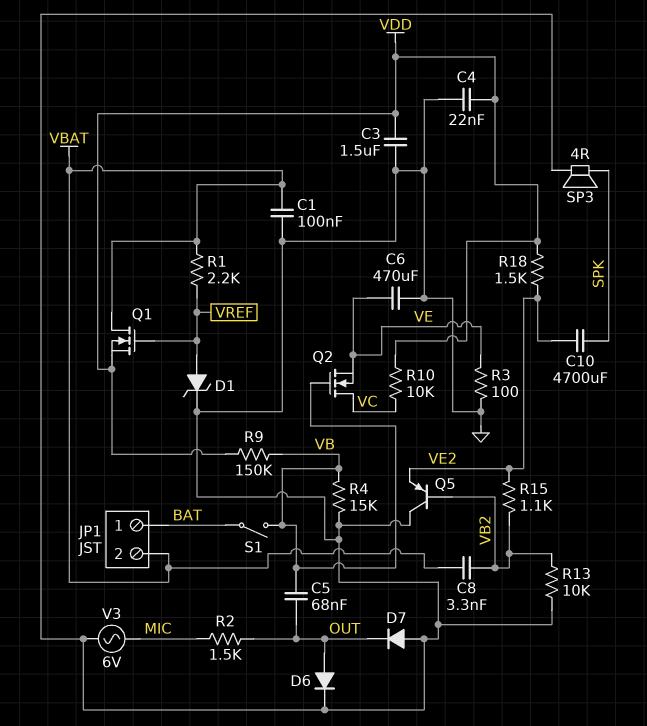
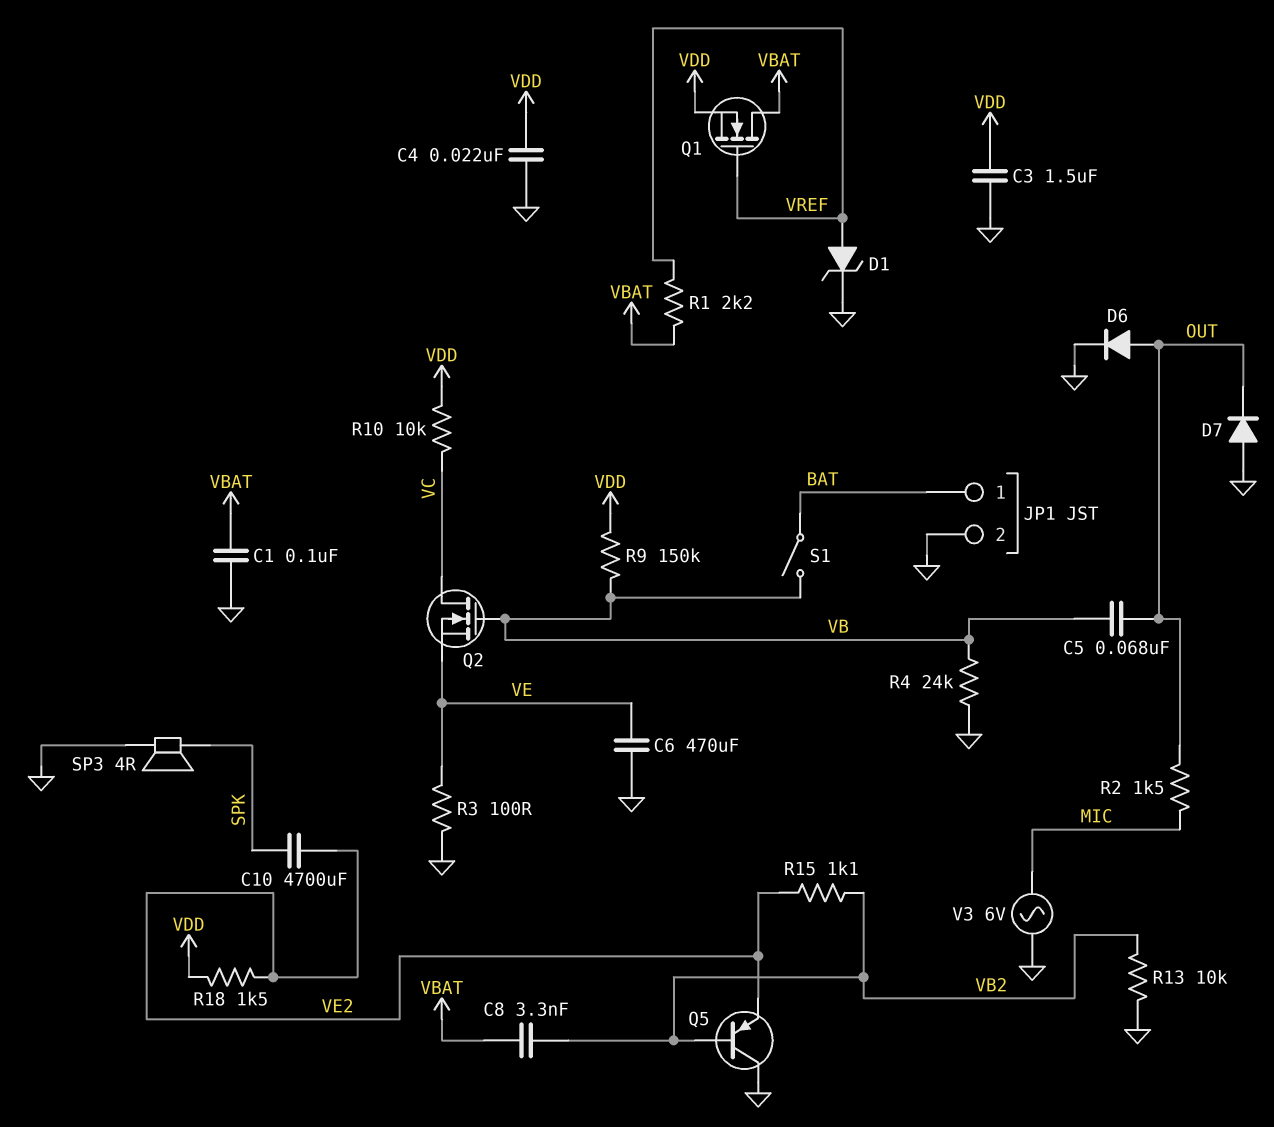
JP1 pin 2: VBAT -> GND
R4: 15k (GND, VB) -> 24k (GND, VB)

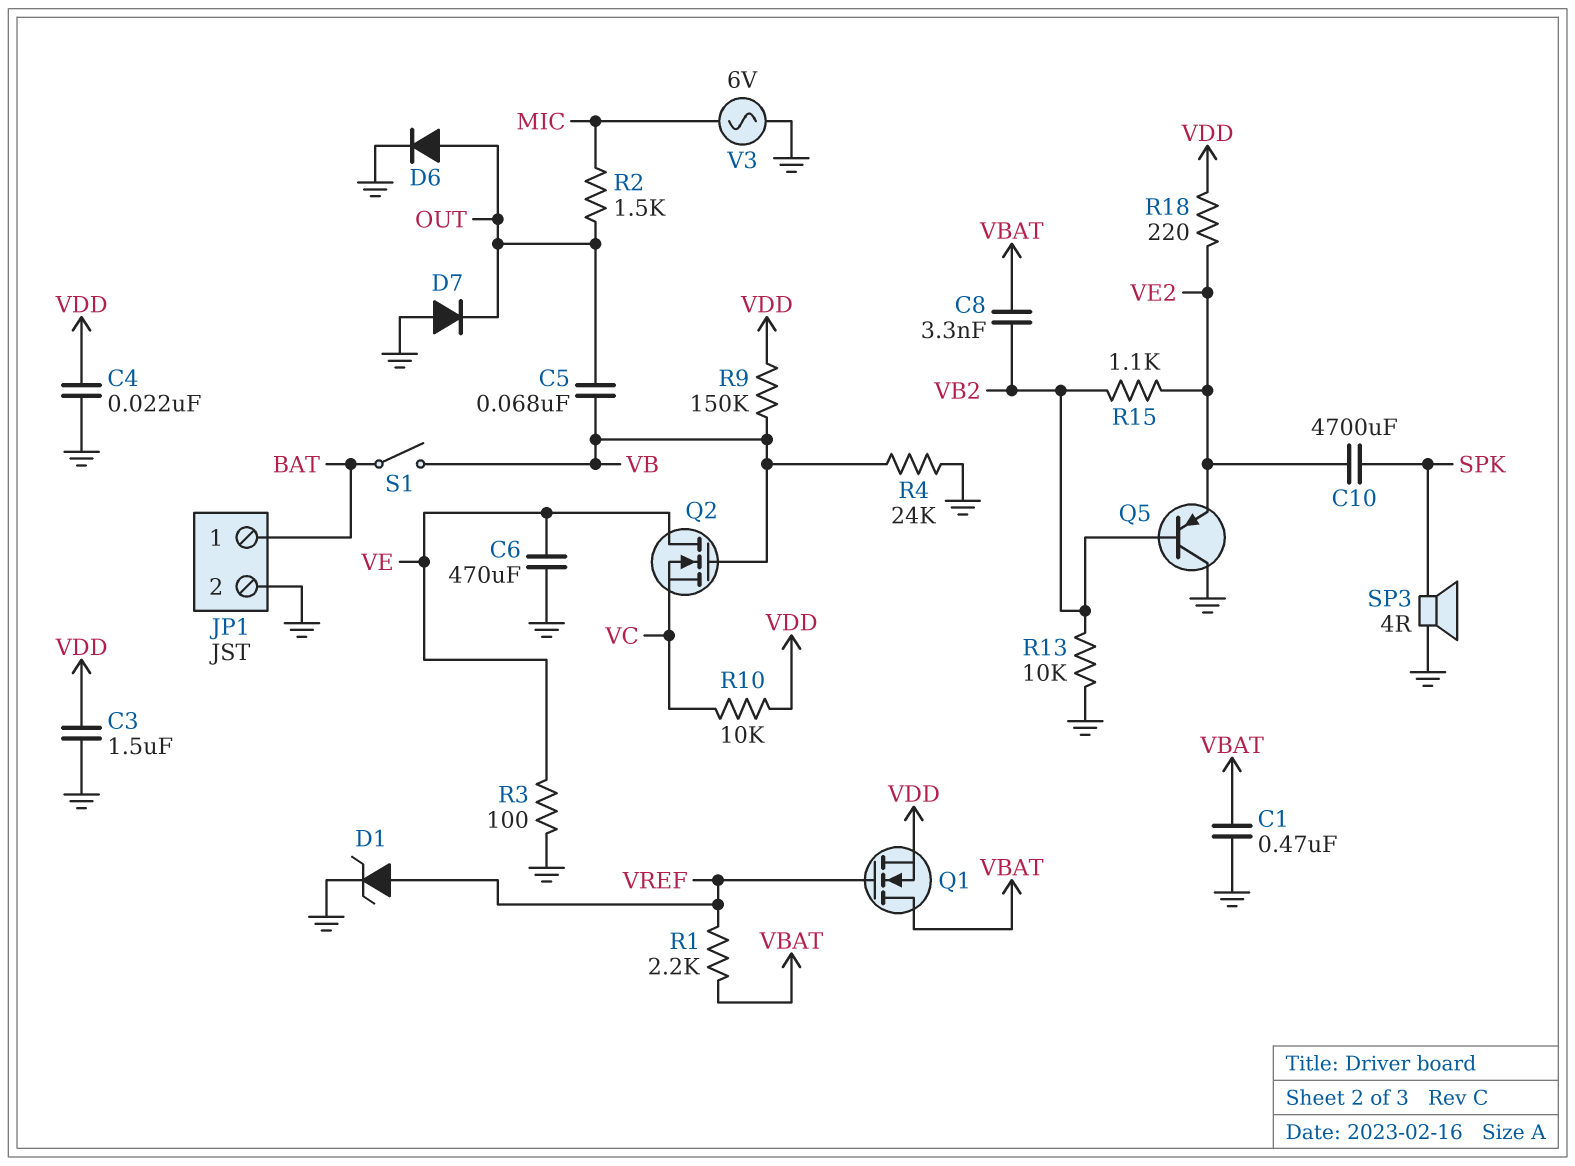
C1: 100nF (GND, VBAT) -> 470nF (GND, VBAT)
Q2: NMOS (G VB, D VC, S VE) -> NMOS (G VB, D VE, S VC)
R18: 1.5k (VDD, VE2) -> 220 (VDD, VE2)

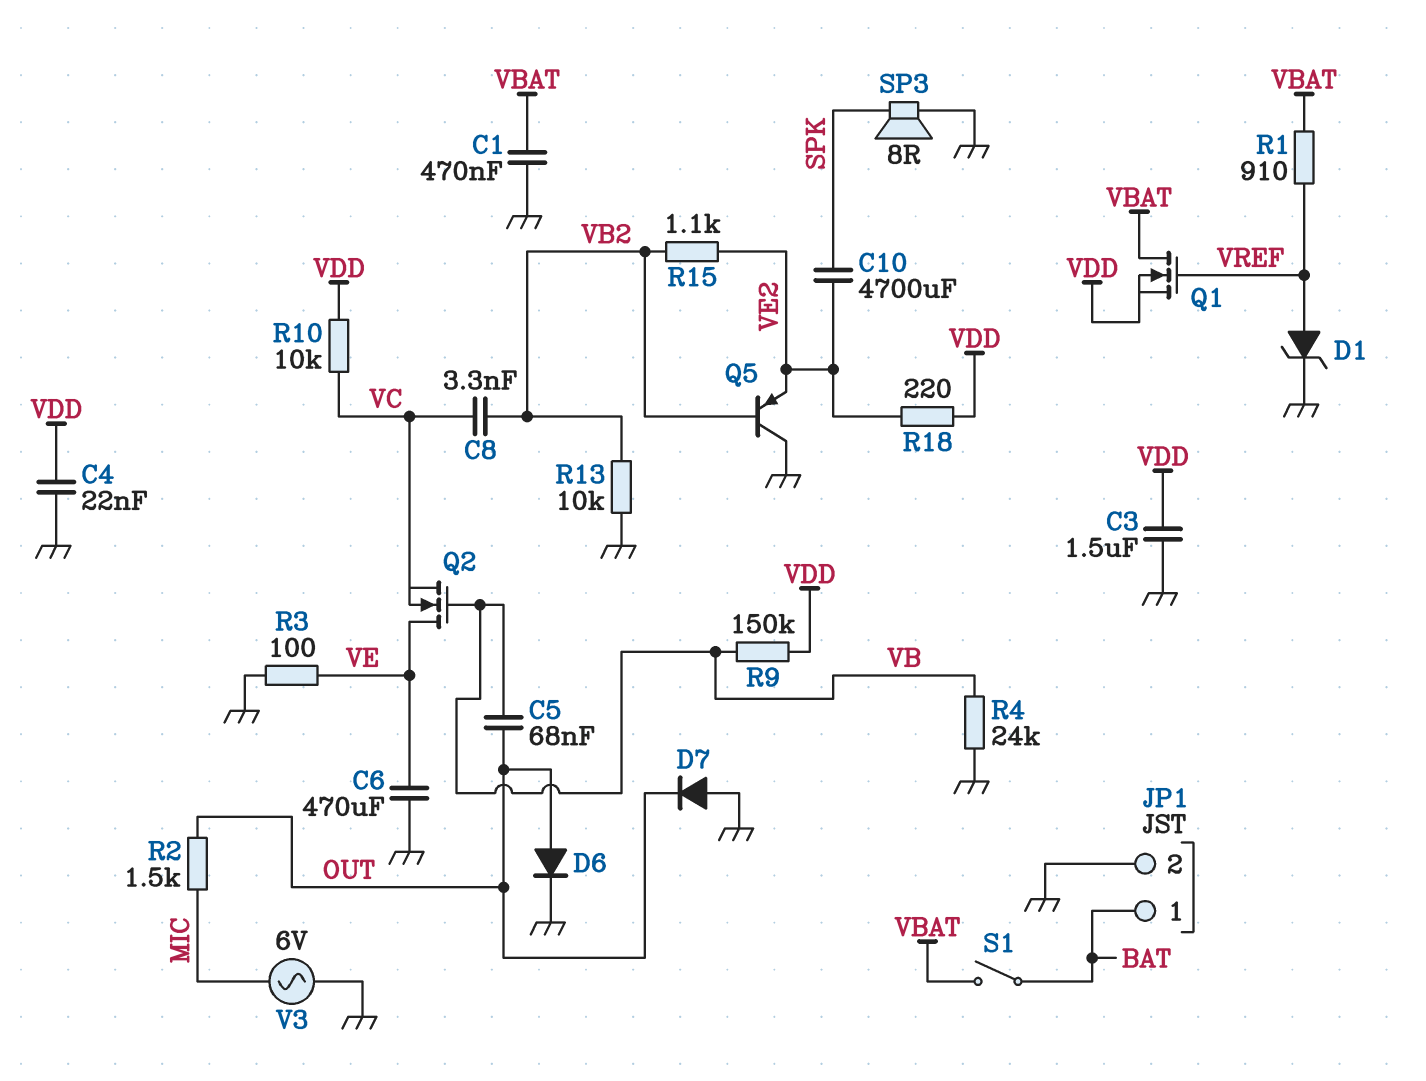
C8: 3.3nF (VB2, VBAT) -> 3.3nF (VB2, VC)
R1: 2.2k (VBAT, VREF) -> 910 (VBAT, VREF)
S1: switch (BAT, VB) -> switch (BAT, VBAT)
SP3: speaker 4R (GND, SPK) -> speaker 8R (GND, SPK)

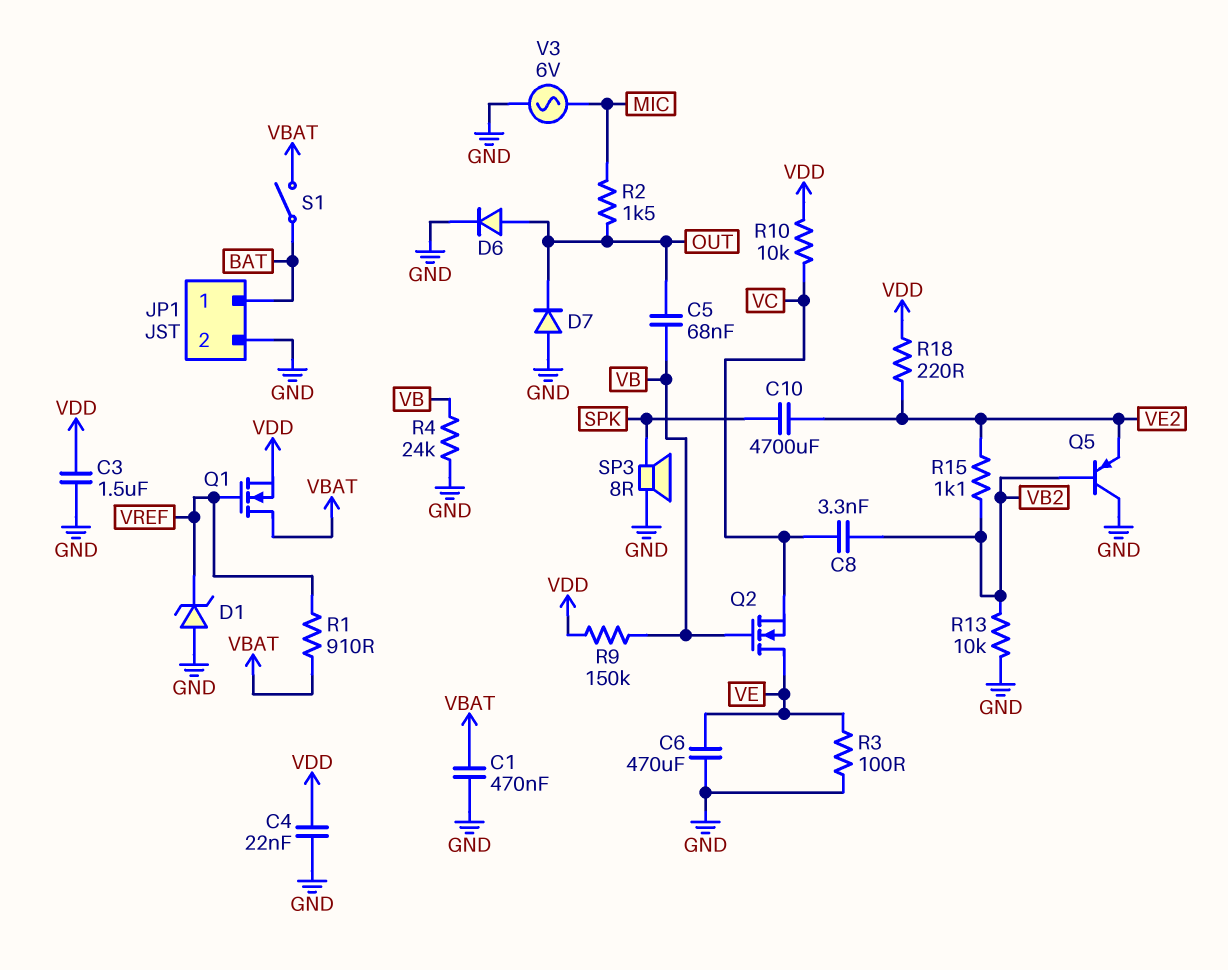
D1: zener (A VREF, K GND) -> zener (A GND, K VREF)

